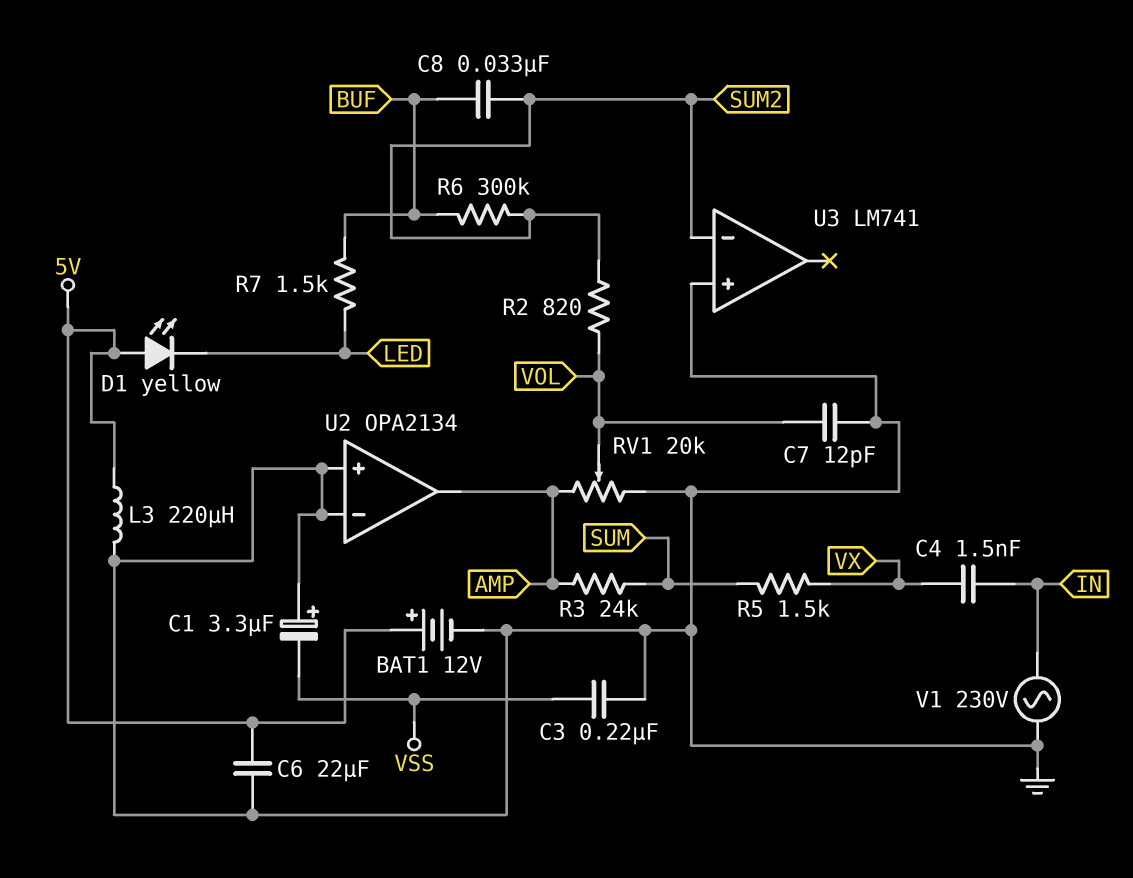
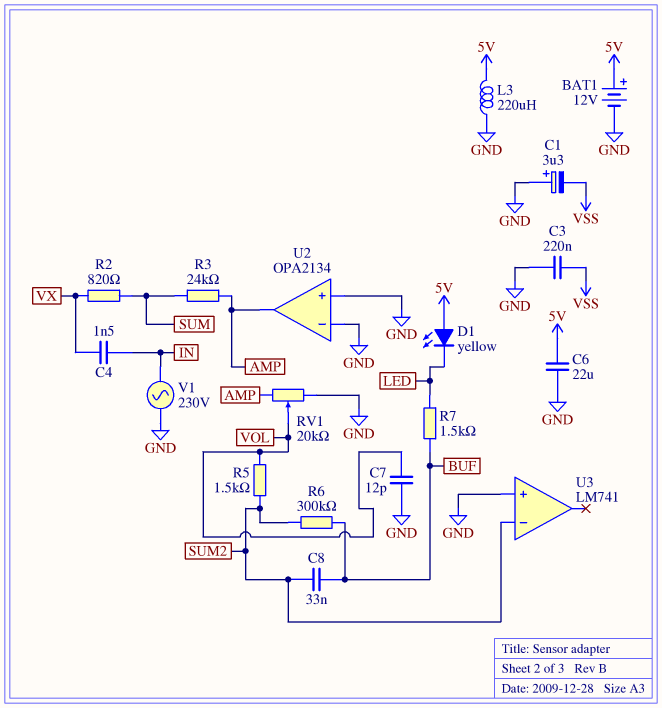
R2: 820 (SUM2, VOL) -> 820 (SUM, VX)
R5: 1.5k (SUM, VX) -> 1.5k (SUM2, VOL)

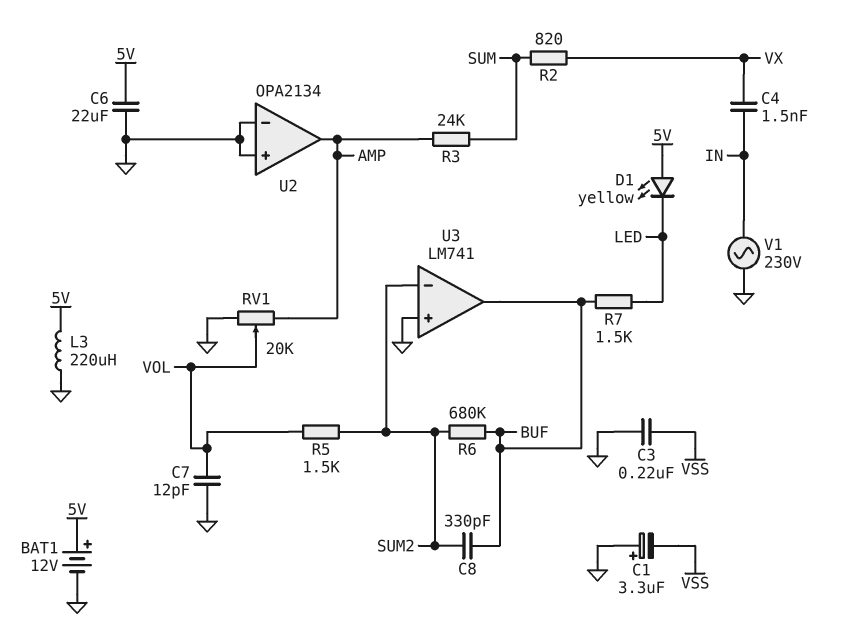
C8: 33nF (BUF, SUM2) -> 330pF (BUF, SUM2)
R6: 300k (BUF, SUM2) -> 680k (BUF, SUM2)
U3 pin out: none -> BUF

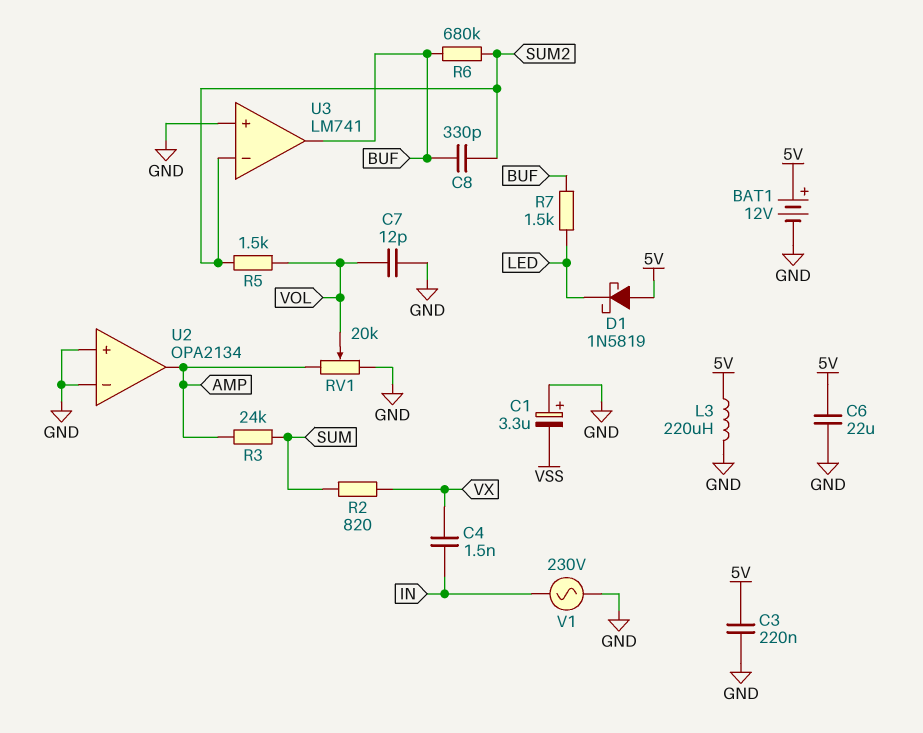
C3: 220nF (GND, VSS) -> 220nF (5V, GND)
D1: LED yellow (A 5V, K LED) -> schottky 1N5819 (A 5V, K LED)

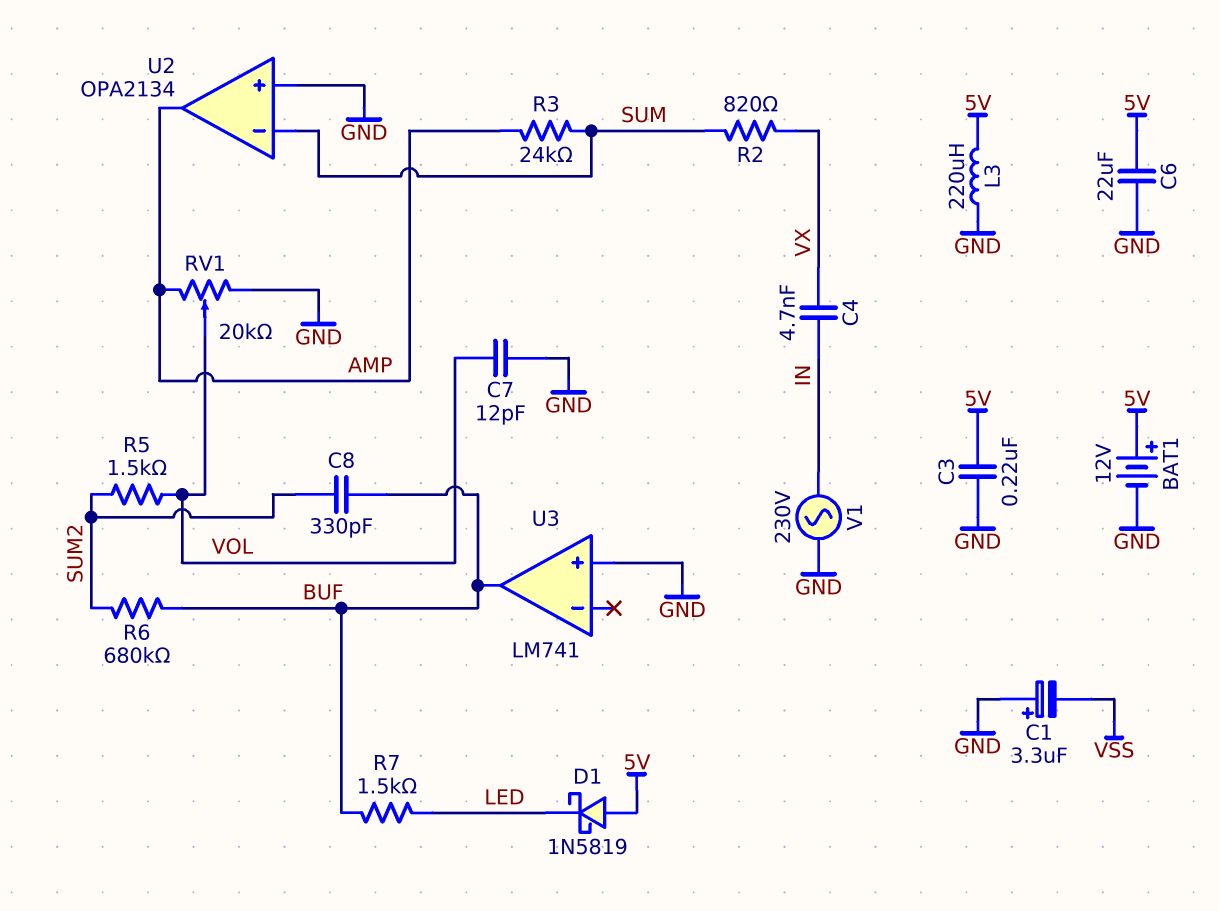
C4: 1.5nF (IN, VX) -> 4.7nF (IN, VX)
U2 pin in-: GND -> SUM
U3 pin in-: SUM2 -> none

